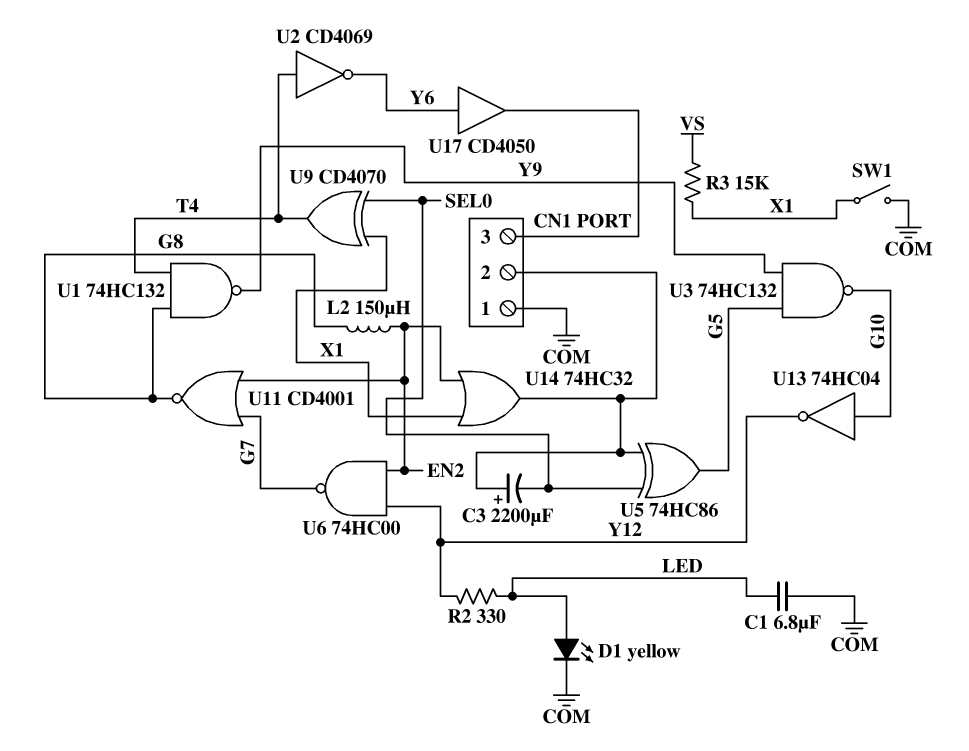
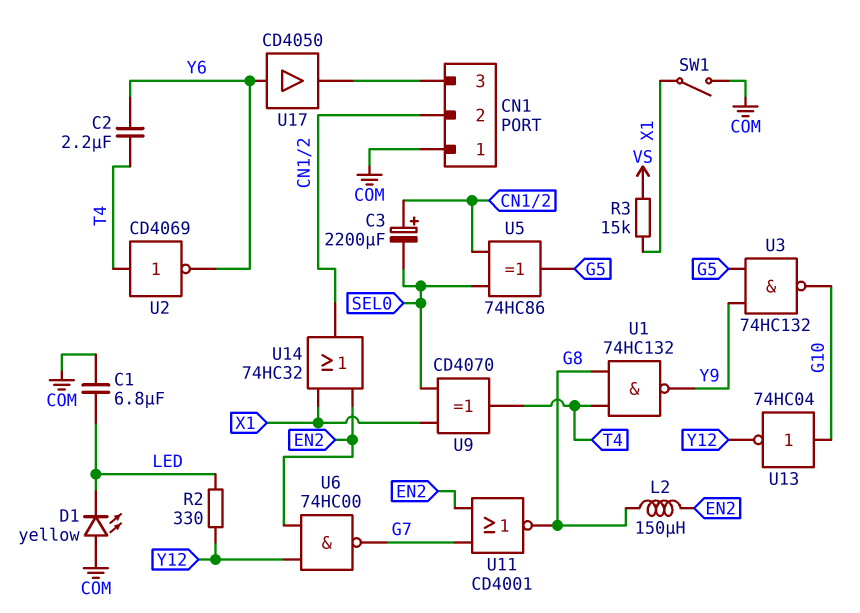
C2: none -> 2.2uF (T4, Y6)
D1: LED yellow (A LED, K COM) -> LED yellow (A COM, K LED)

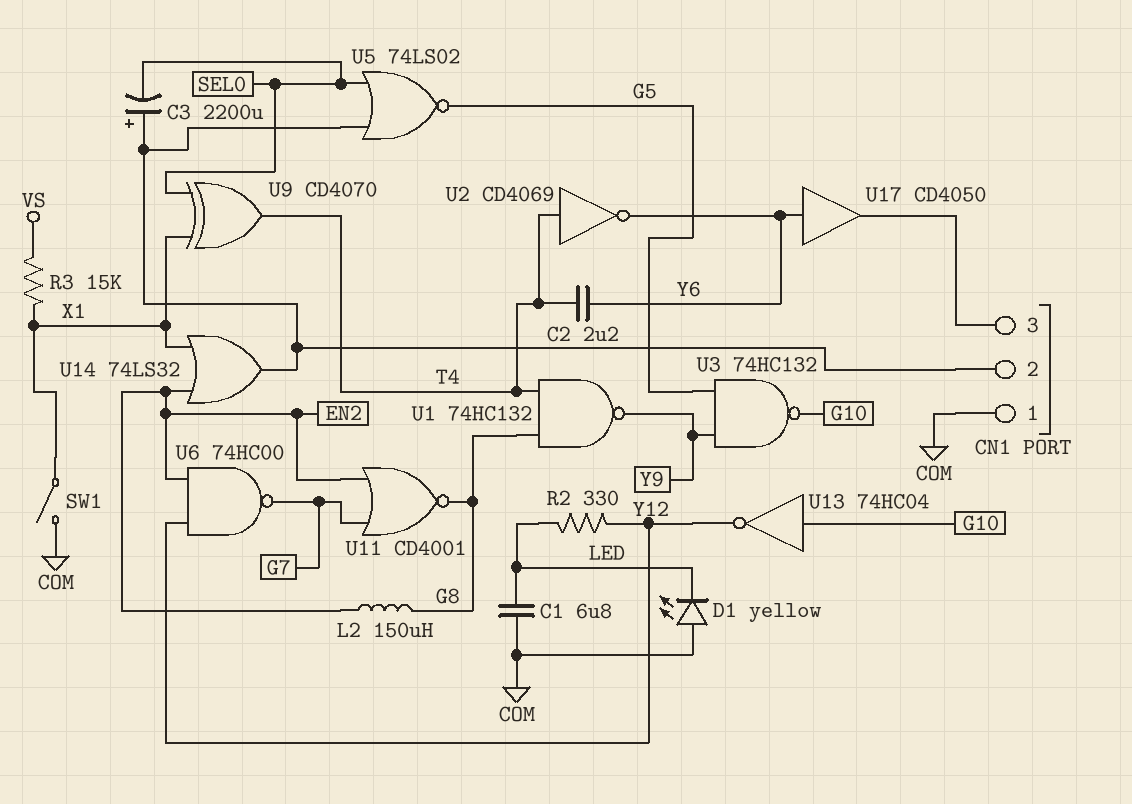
U5: XOR 74HC86 (in CN1/2, in SEL0, out G5) -> NOR 74LS02 (in CN1/2, in SEL0, out G5)
U14: OR 74HC32 (in EN2, in X1, out CN1/2) -> OR 74LS32 (in EN2, in X1, out CN1/2)

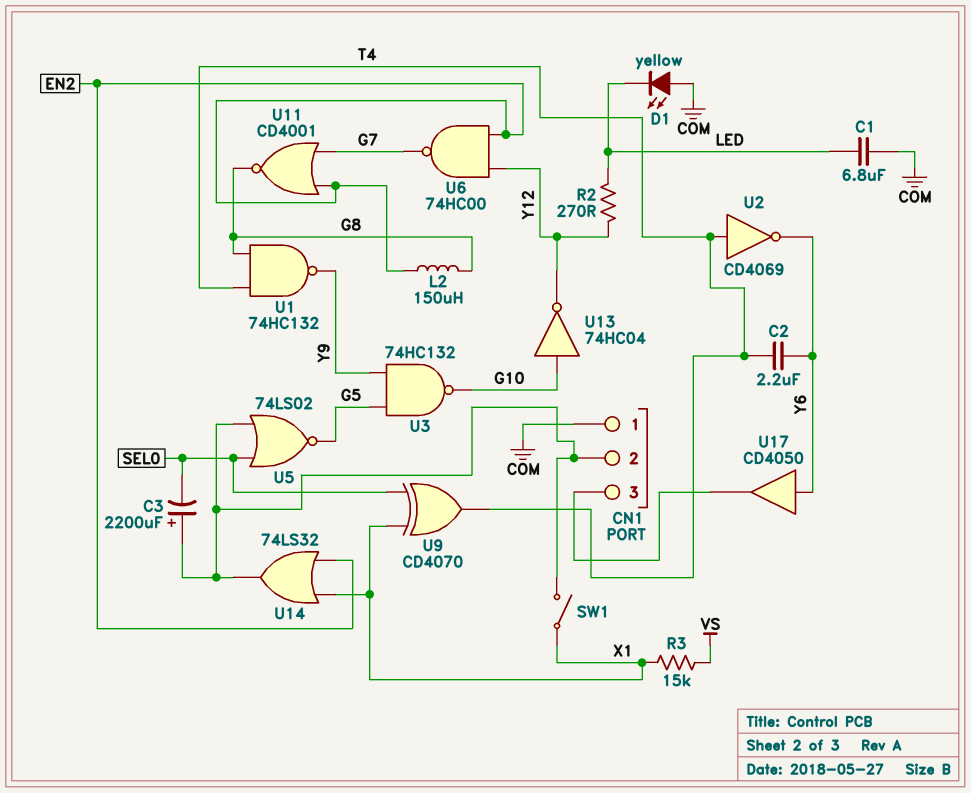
R2: 330 (LED, Y12) -> 270 (LED, Y12)
SW1: switch (COM, X1) -> switch (CN1/2, X1)

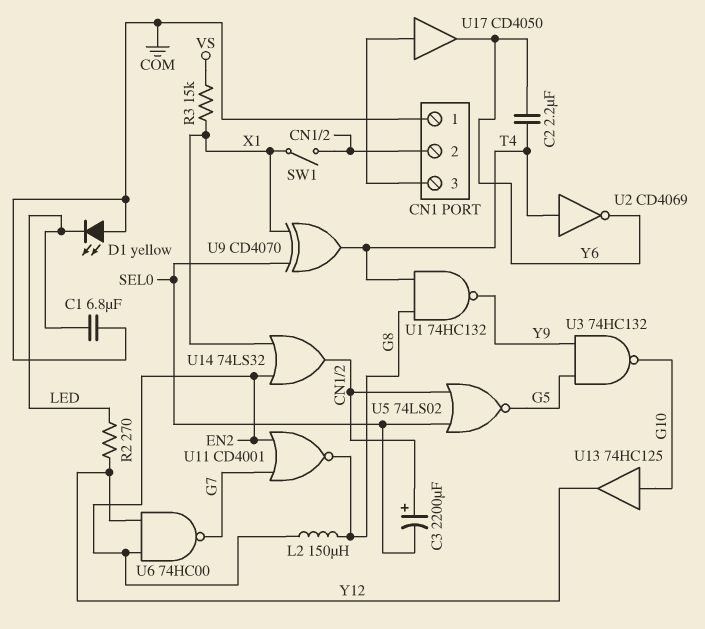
U13: NOT 74HC04 (in G10, out Y12) -> buffer 74HC125 (in G10, out Y12)
U17: buffer CD4050 (in Y6, out CN1/3) -> buffer CD4050 (in CN1/3, out Y6)

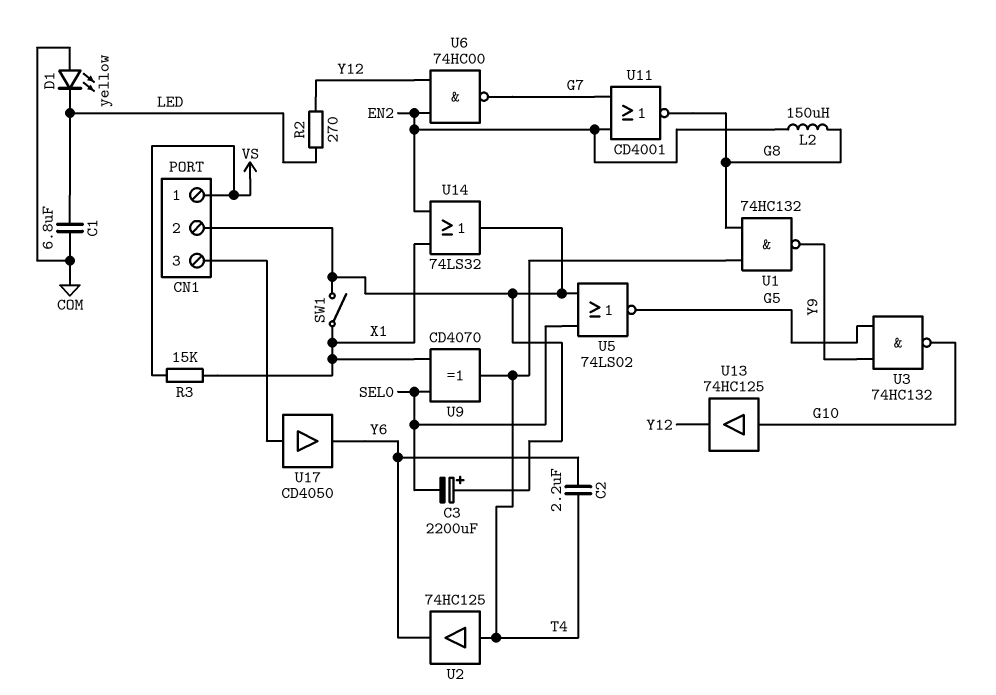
CN1 pin 1: COM -> VS
U2: NOT CD4069 (in T4, out Y6) -> buffer 74HC125 (in T4, out Y6)

